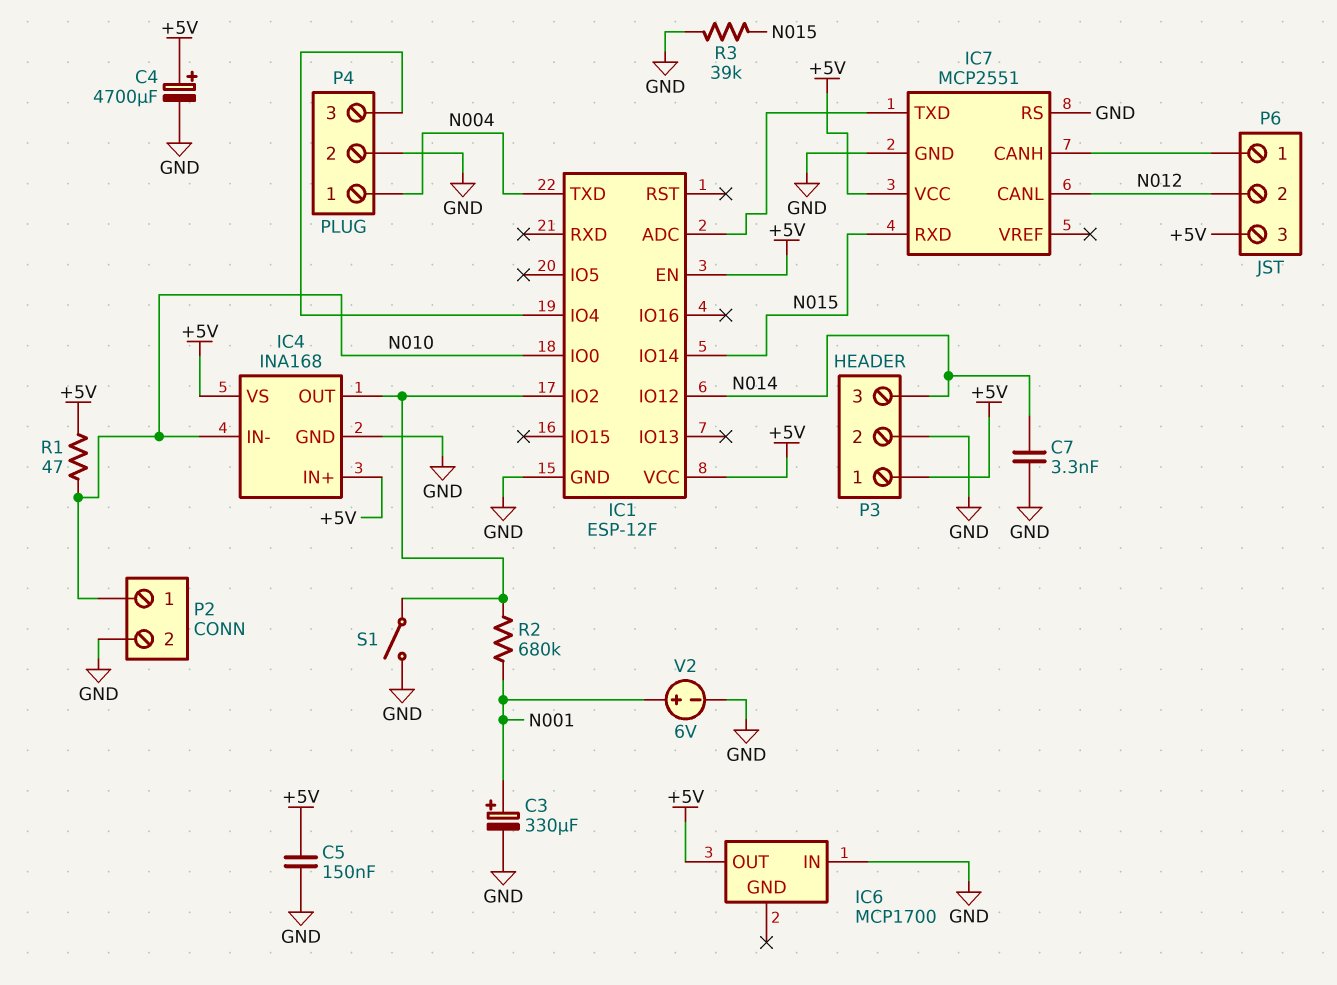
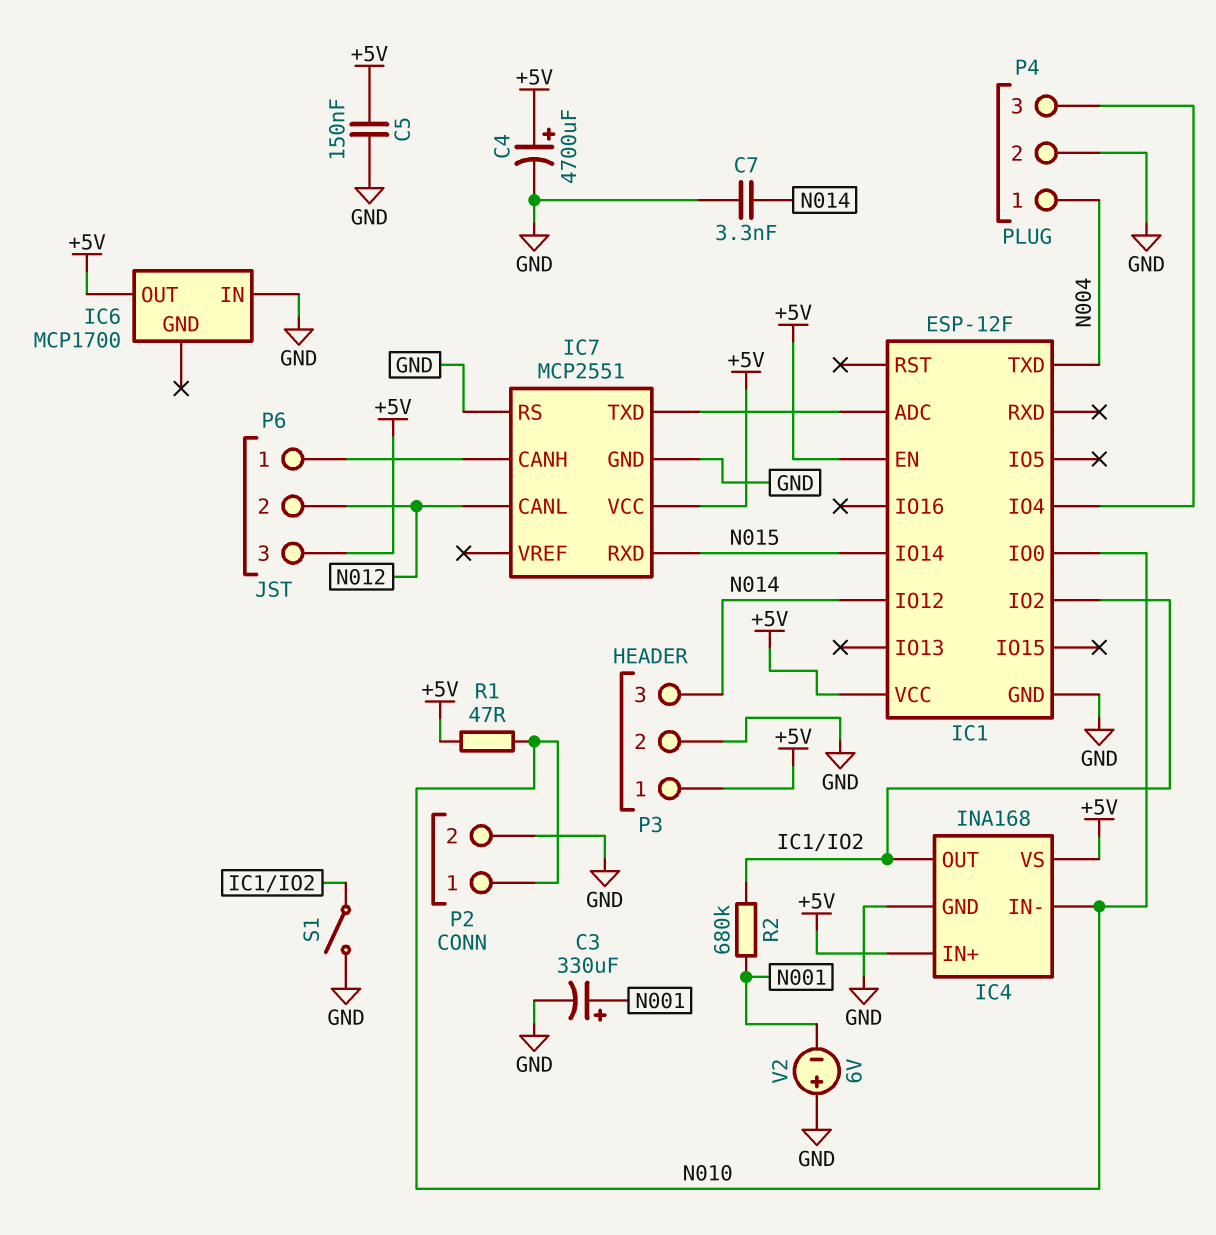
R3: 39k (GND, N015) -> none
V2: 6V (plus N001, minus GND) -> 6V (plus GND, minus N001)

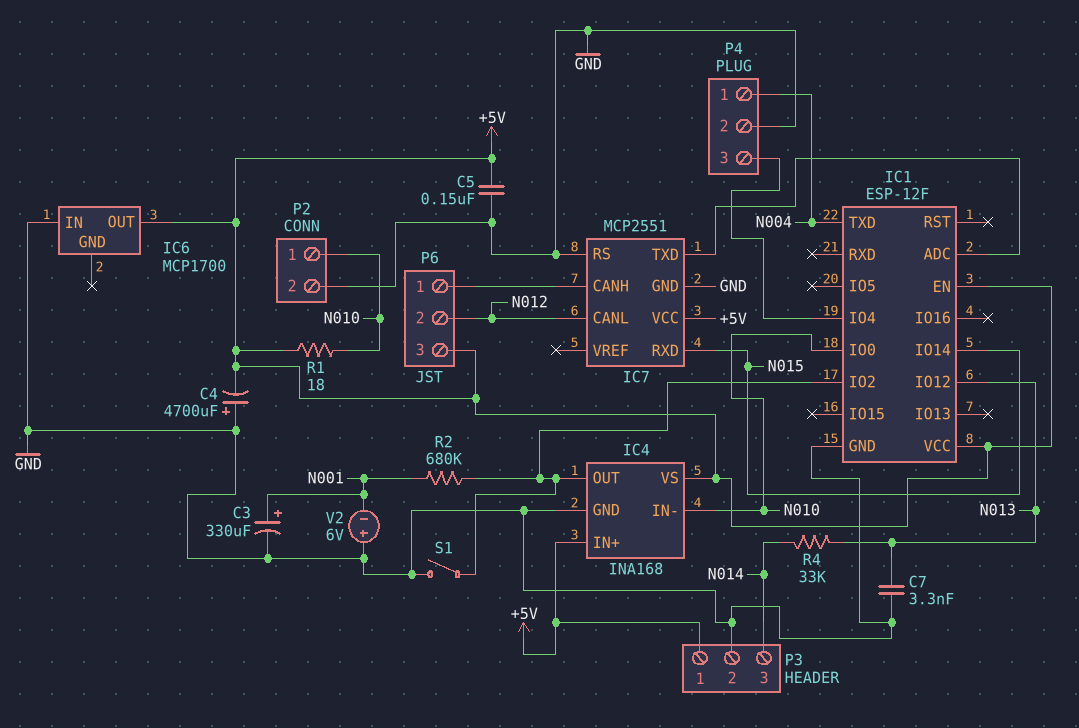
C4: 4700uF (plus +5V, minus GND) -> 4700uF (plus GND, minus +5V)
C7: 3.3nF (GND, N014) -> 3.3nF (GND, N013)
IC1 pin IO12: N014 -> N013
R1: 47 (+5V, N010) -> 18 (+5V, N010)
R4: none -> 33k (N013, N014)

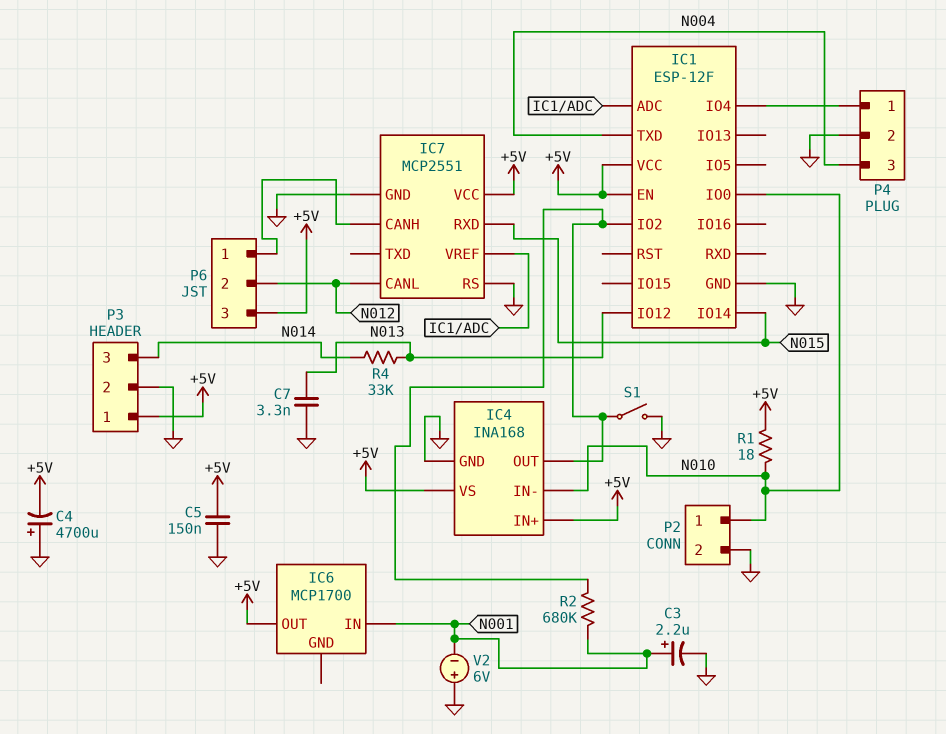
C3: 330uF (plus N001, minus GND) -> 2.2uF (plus N001, minus GND)
IC6 pin IN: GND -> N001
IC7 pin TXD: IC1/ADC -> none
IC7 pin VREF: none -> IC1/ADC
P4 pin 1: N004 -> IC1/IO4
P4 pin 3: IC1/IO4 -> N004

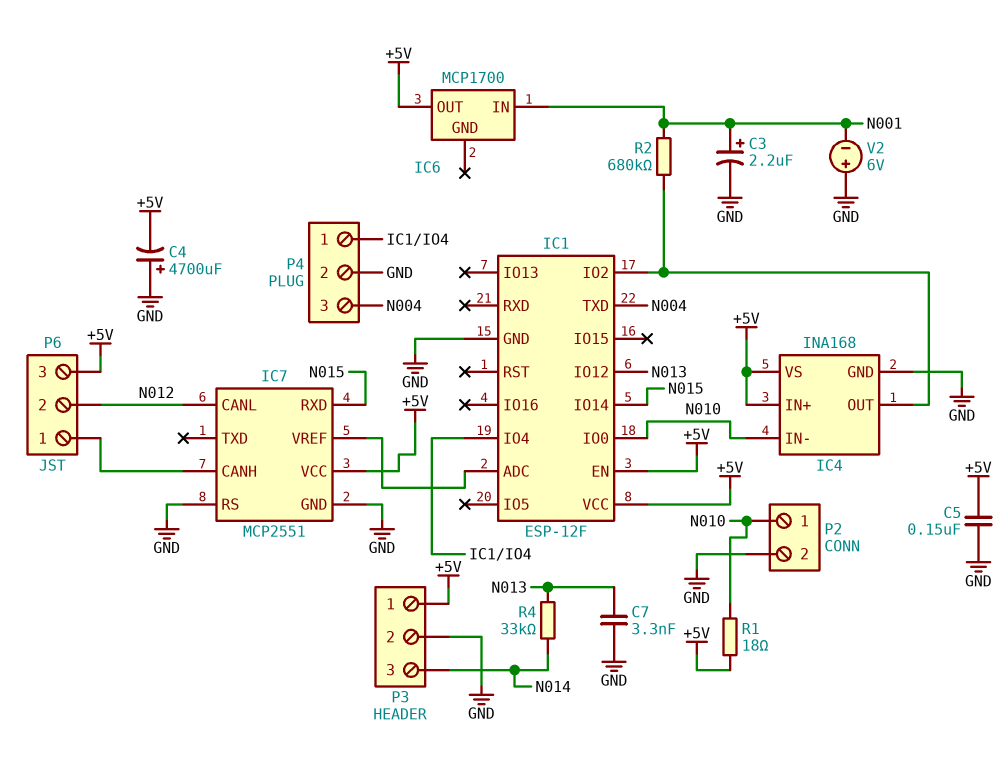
S1: switch (GND, IC1/IO2) -> none

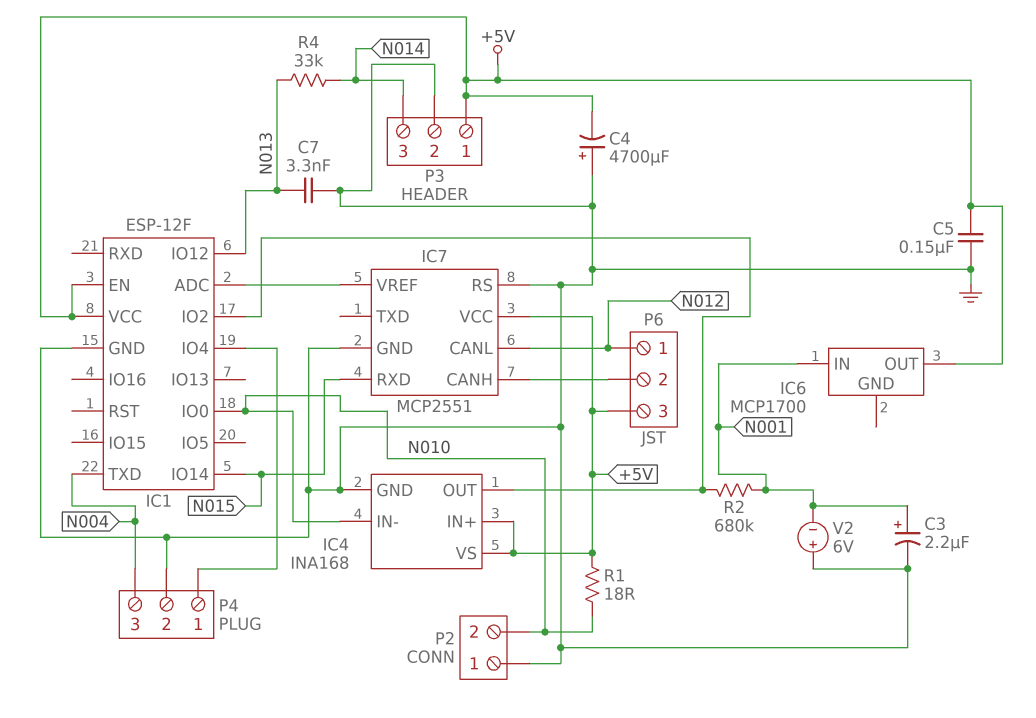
P2 pin 1: N010 -> GND
P2 pin 2: GND -> N010
P6 pin 1: IC7/CANH -> N012
P6 pin 2: N012 -> IC7/CANH

